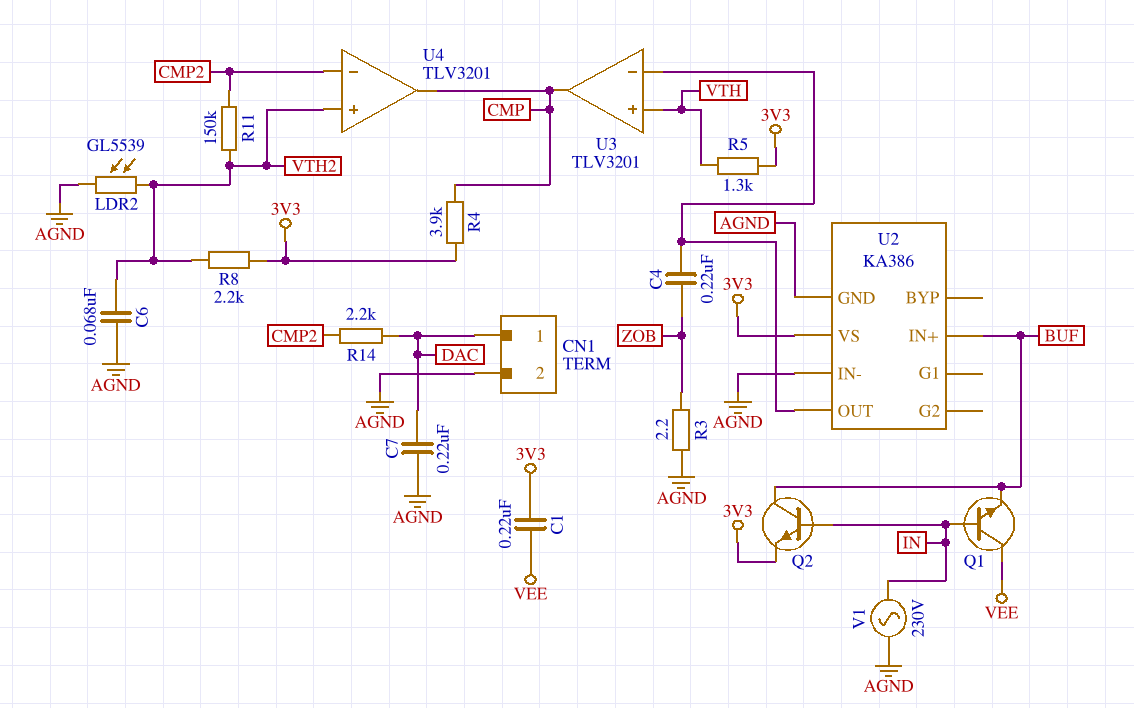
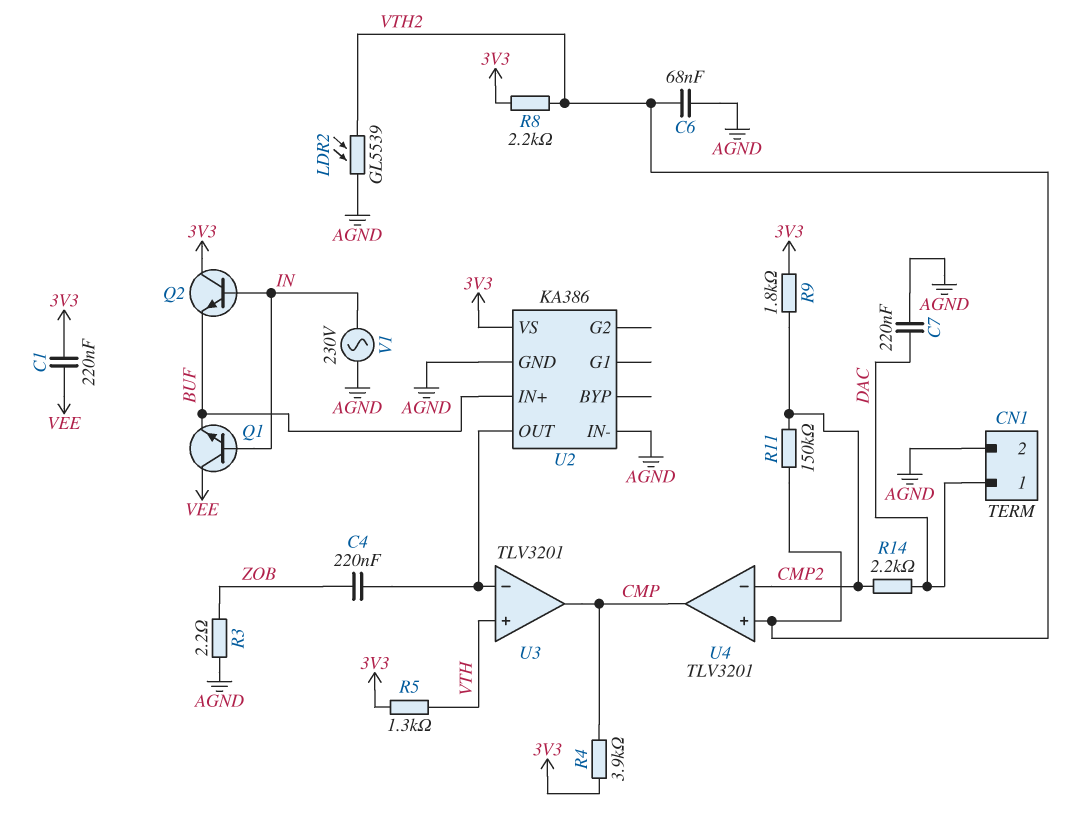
Q2: NPN (B IN, C BUF, E 3V3) -> NPN (B IN, C 3V3, E BUF)
R9: none -> 1.8k (3V3, CMP2)

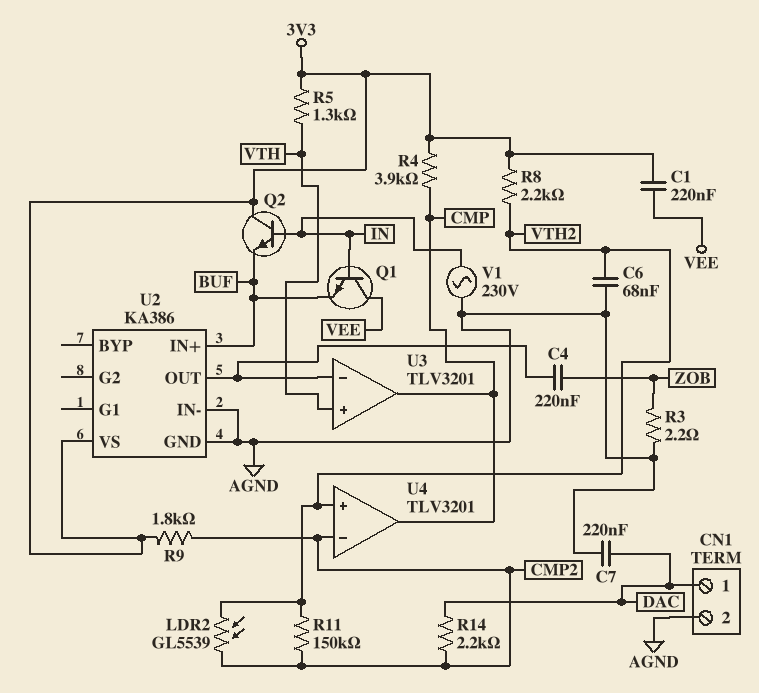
LDR2: GL5539 (AGND, VTH2) -> GL5539 (CMP2, VTH2)

